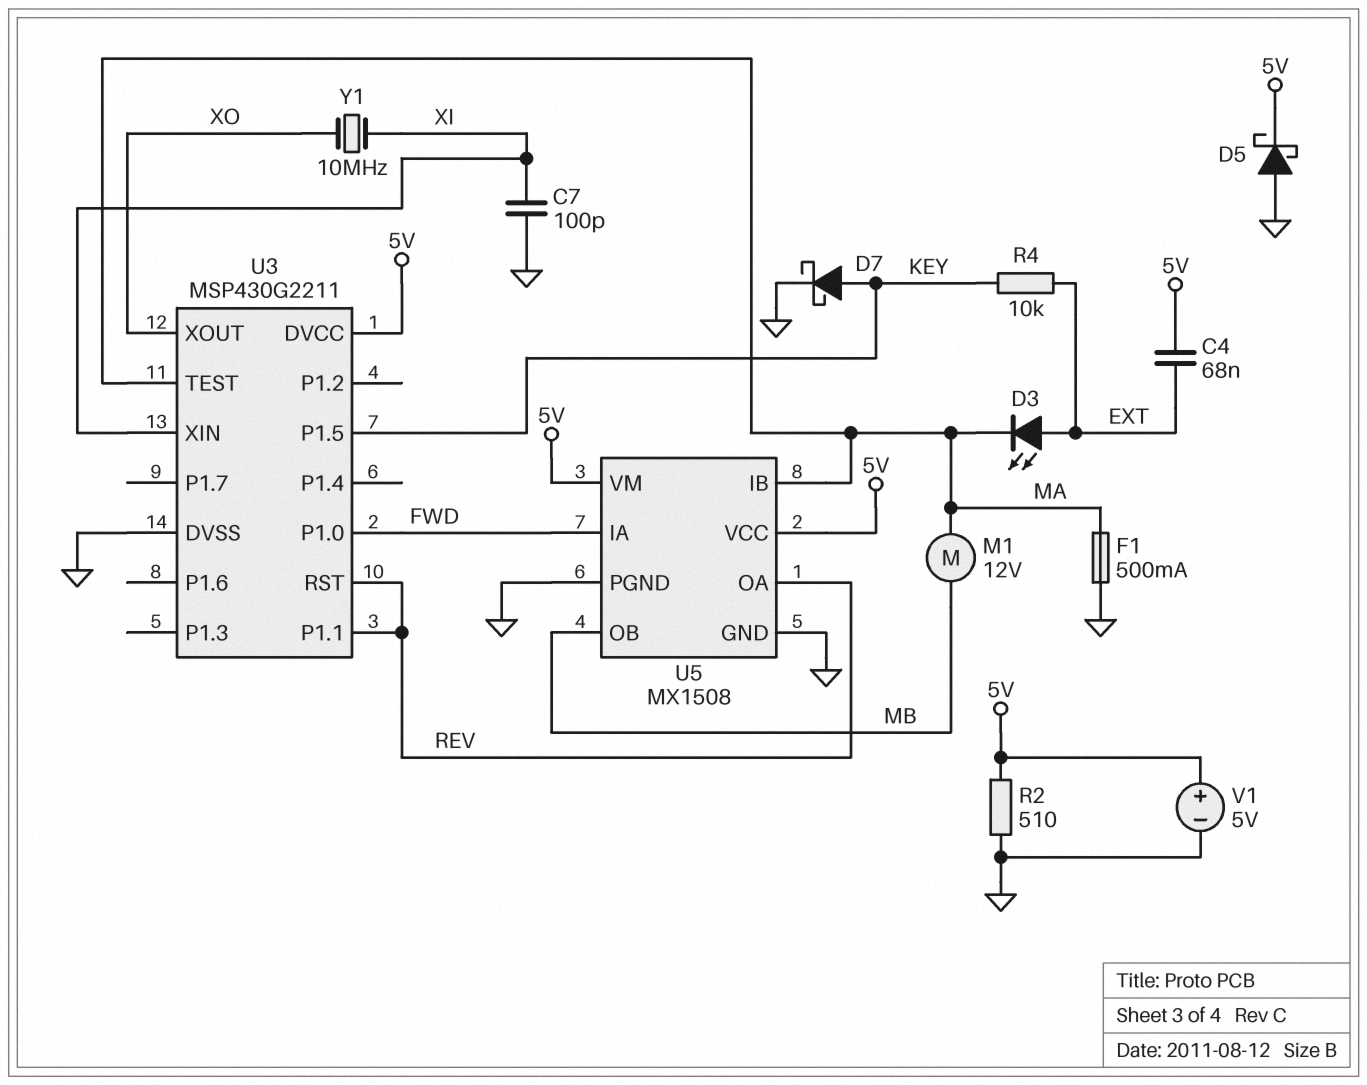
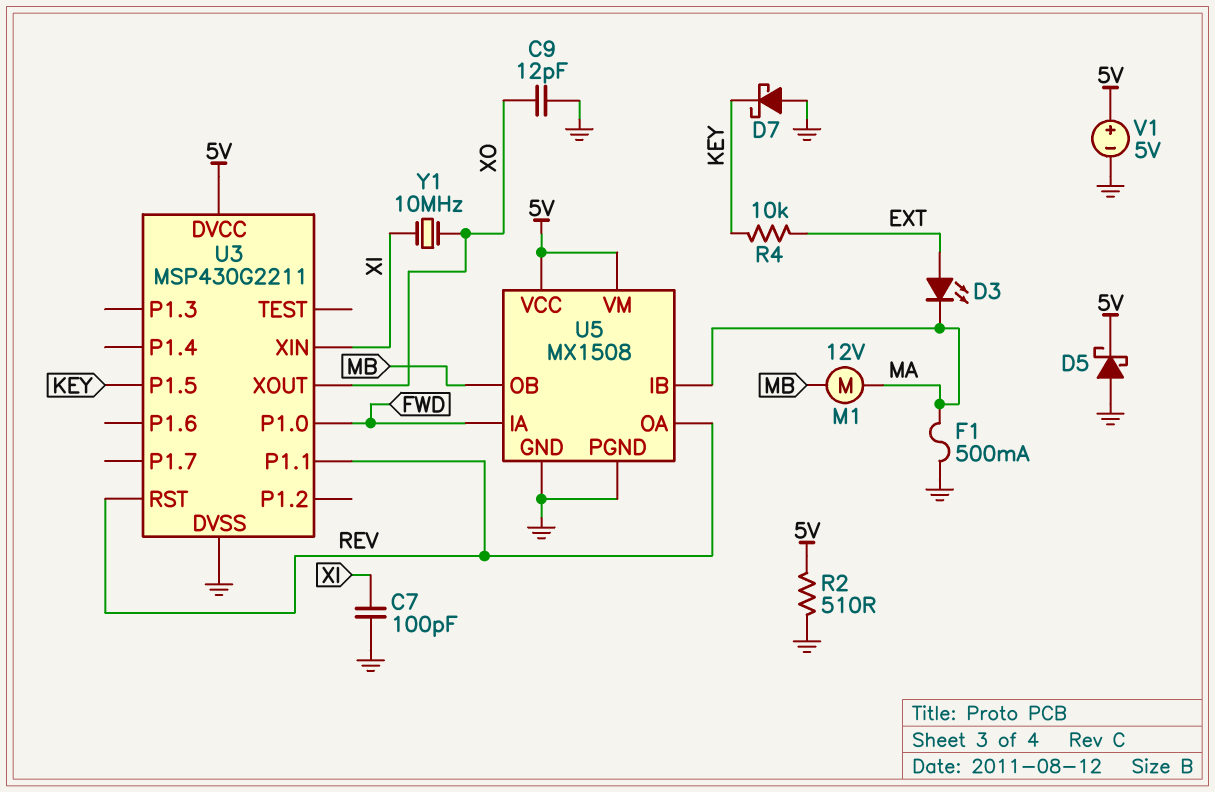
C4: 68nF (5V, EXT) -> none
C9: none -> 12pF (GND, XO)
D7: schottky (A KEY, K GND) -> schottky (A GND, K KEY)
U3 pin TEST: MA -> none

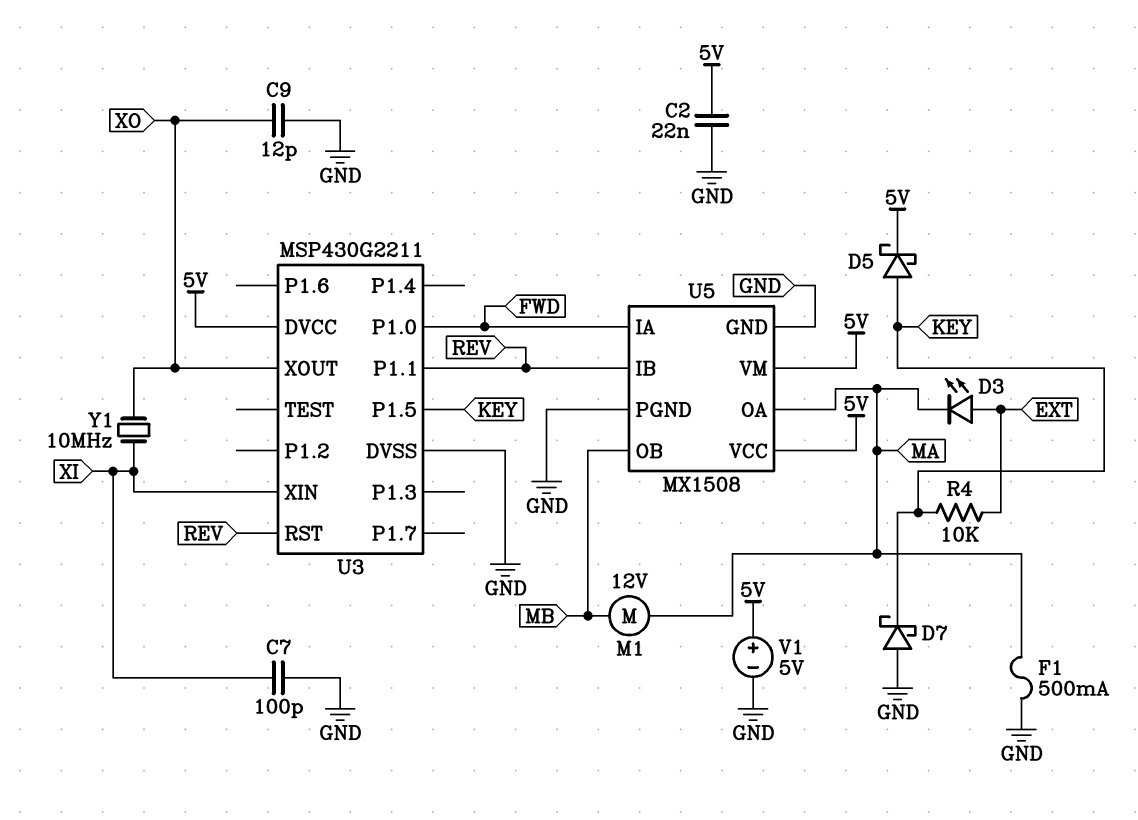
C2: none -> 22nF (5V, GND)
D5: schottky (A GND, K 5V) -> schottky (A KEY, K 5V)
R2: 510 (5V, GND) -> none
U5 pin IB: MA -> REV
U5 pin OA: REV -> MA

